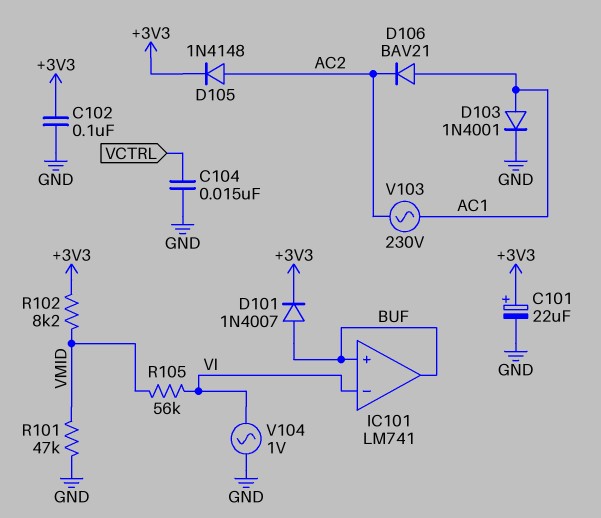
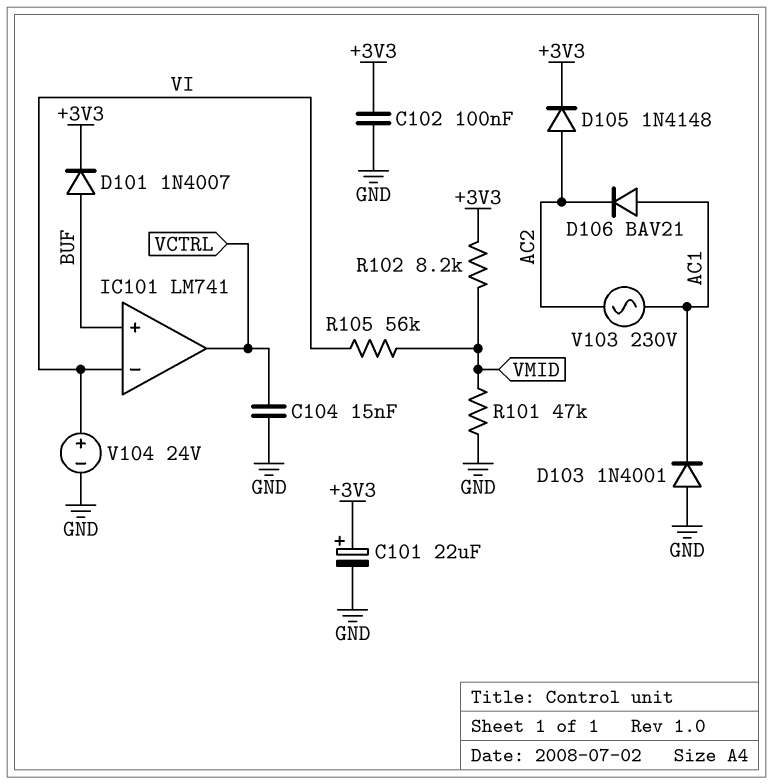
D103: diode 1N4001 (A AC1, K GND) -> diode 1N4001 (A GND, K AC1)
IC101 pin out: BUF -> VCTRL
V104: AC 1V (GND, VI) -> 24V (plus VI, minus GND)

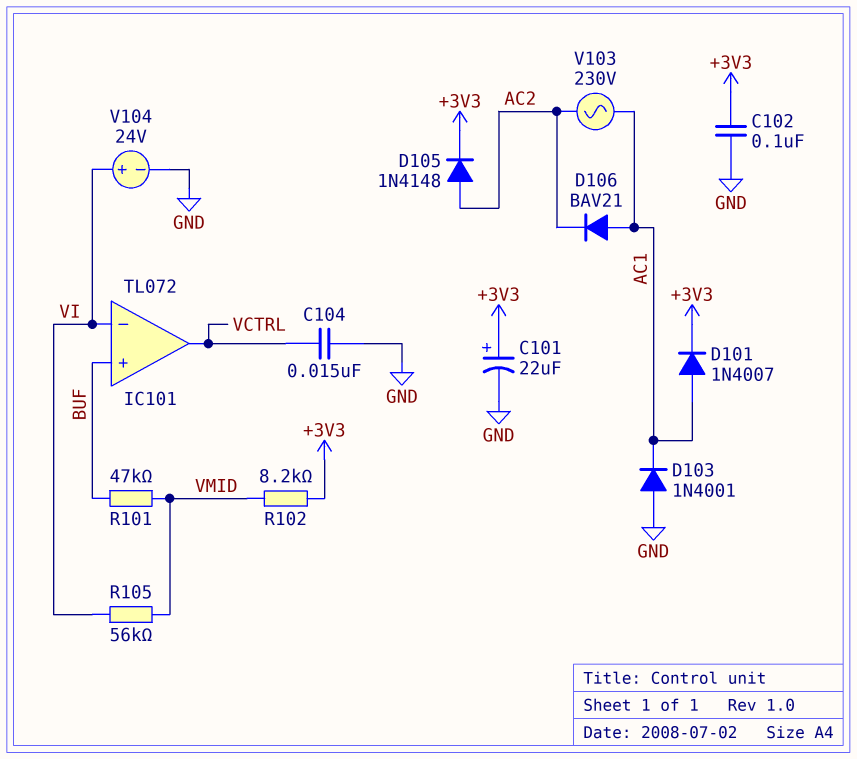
D101: diode 1N4007 (A BUF, K +3V3) -> diode 1N4007 (A AC1, K +3V3)
IC101: LM741 -> TL072
R101: 47k (GND, VMID) -> 47k (BUF, VMID)

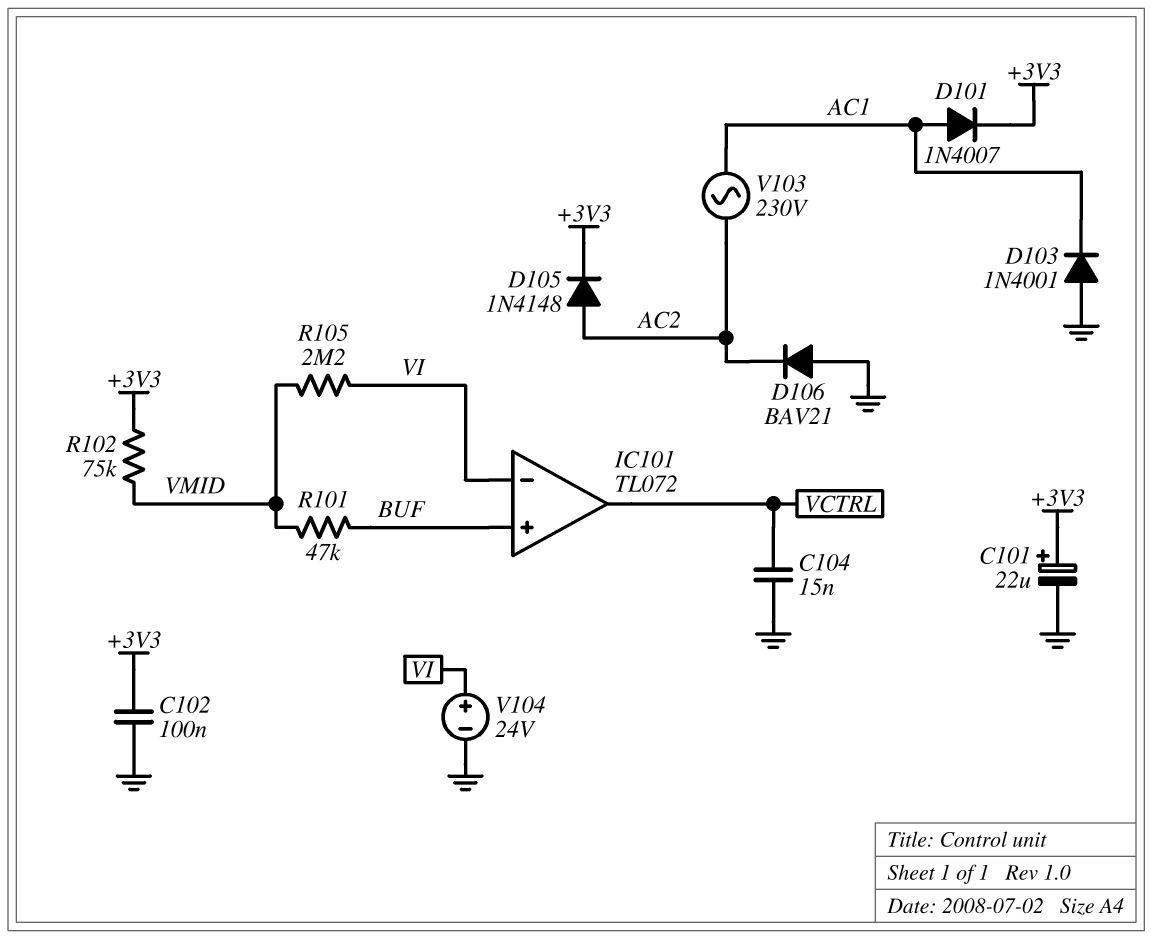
D106: diode BAV21 (A AC1, K AC2) -> diode BAV21 (A GND, K AC2)
R102: 8.2k (+3V3, VMID) -> 75k (+3V3, VMID)
R105: 56k (VI, VMID) -> 2.2M (VI, VMID)

